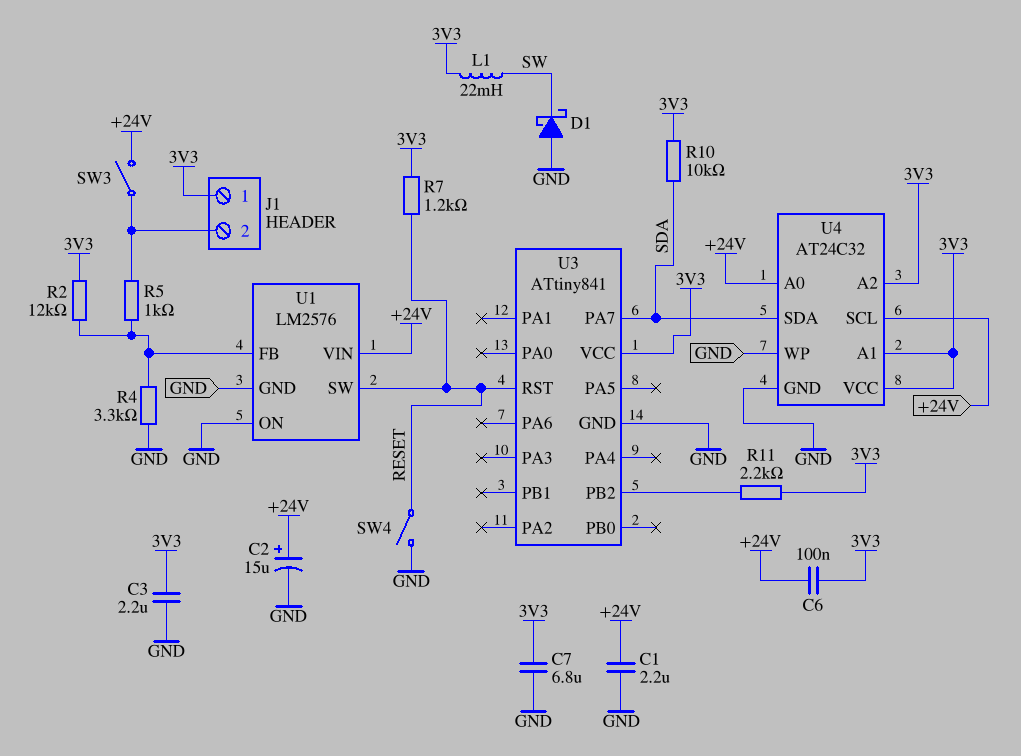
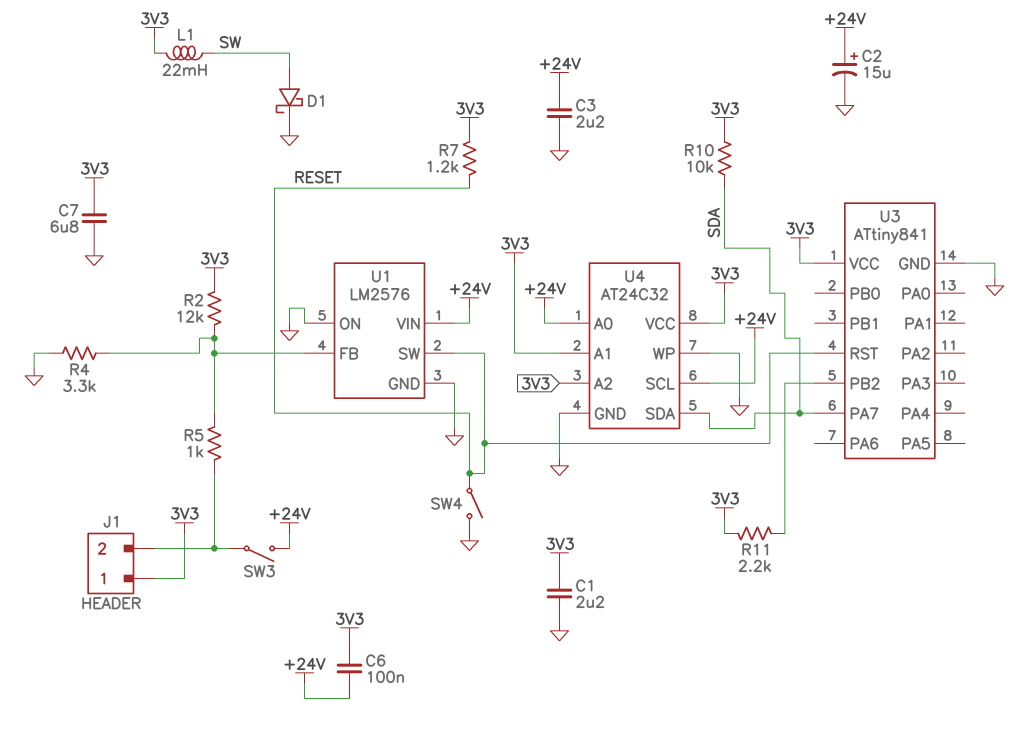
C1: 2.2uF (+24V, GND) -> 2.2uF (3V3, GND)
C3: 2.2uF (3V3, GND) -> 2.2uF (+24V, GND)
D1: schottky (A GND, K SW) -> schottky (A SW, K GND)

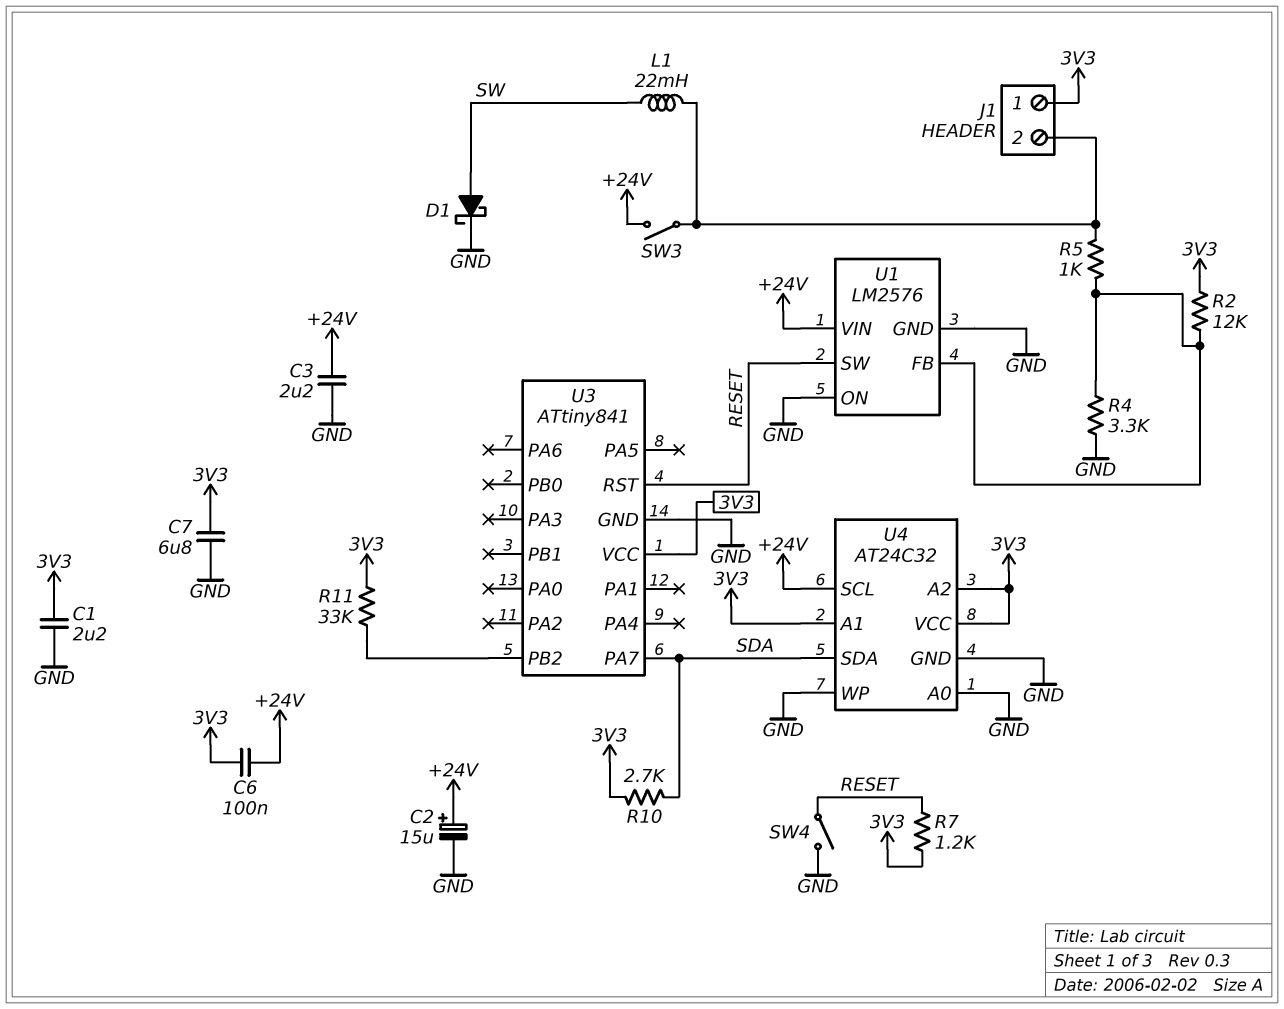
L1: 22mH (3V3, SW) -> 22mH (J1/2, SW)
R10: 10k (3V3, SDA) -> 2.7k (3V3, SDA)
R11: 2.2k (3V3, U3/PB2) -> 33k (3V3, U3/PB2)
U4 pin A0: +24V -> GND

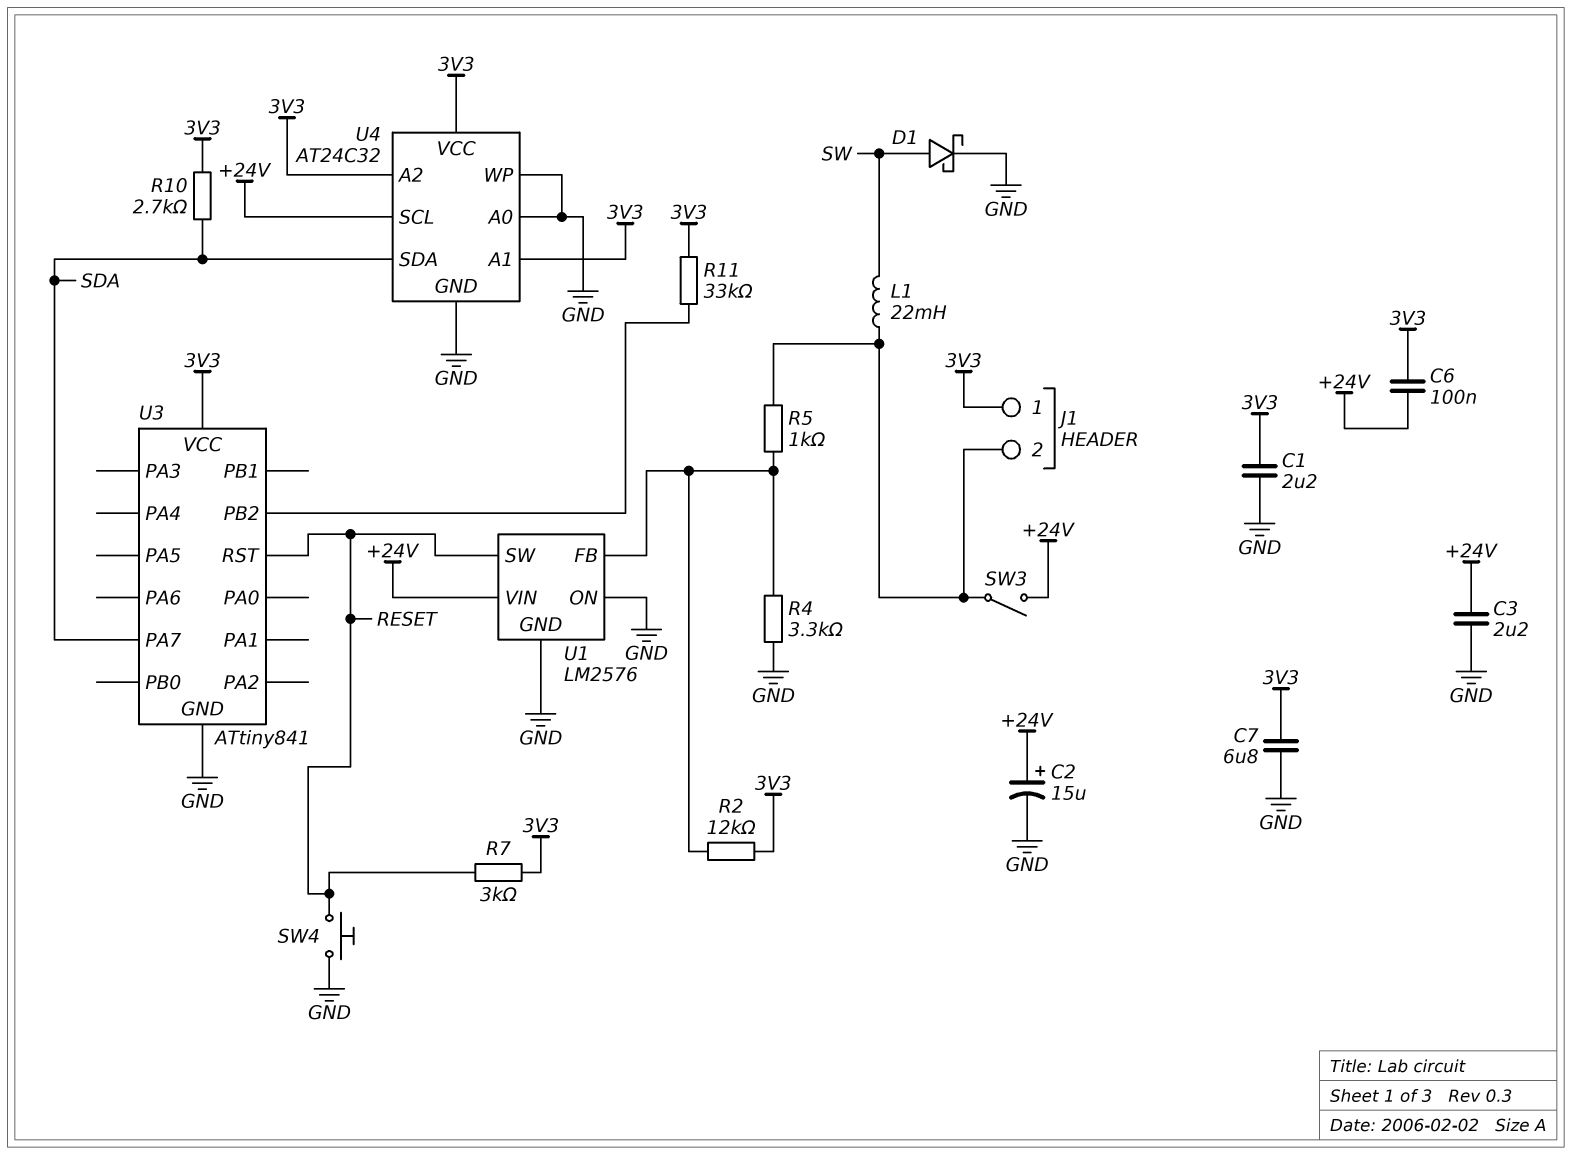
R7: 1.2k (3V3, RESET) -> 3k (3V3, RESET)
SW4: switch (GND, RESET) -> button (GND, RESET)

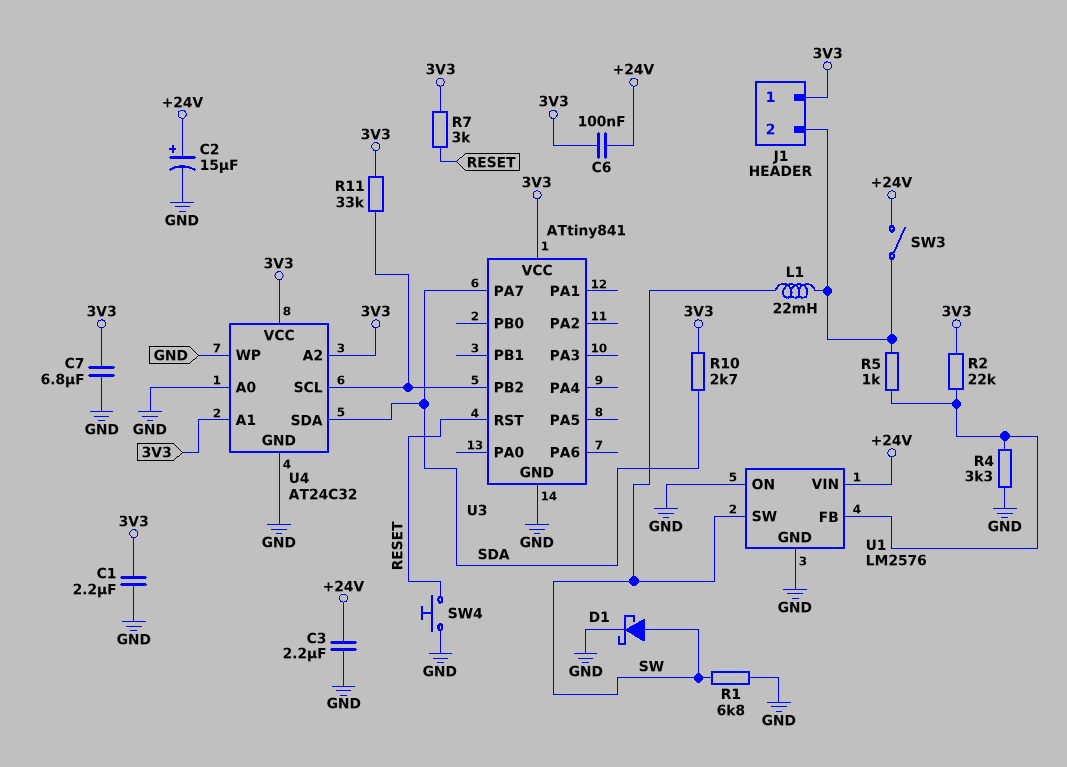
R1: none -> 6.8k (GND, SW)
R2: 12k (3V3, U1/FB) -> 22k (3V3, U1/FB)
U1 pin SW: RESET -> SW
U4 pin SCL: +24V -> U3/PB2

